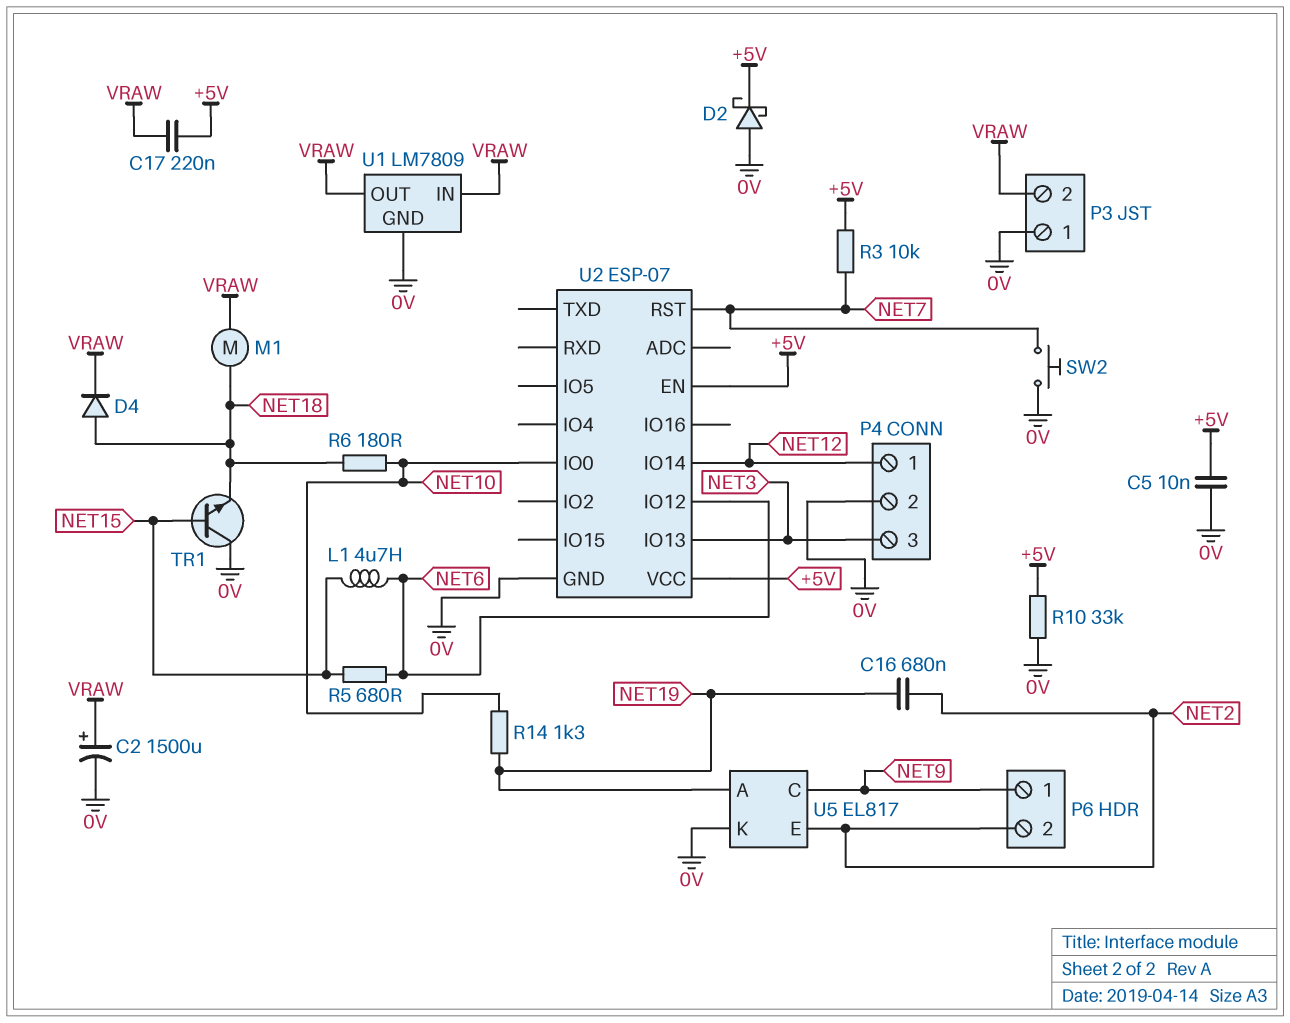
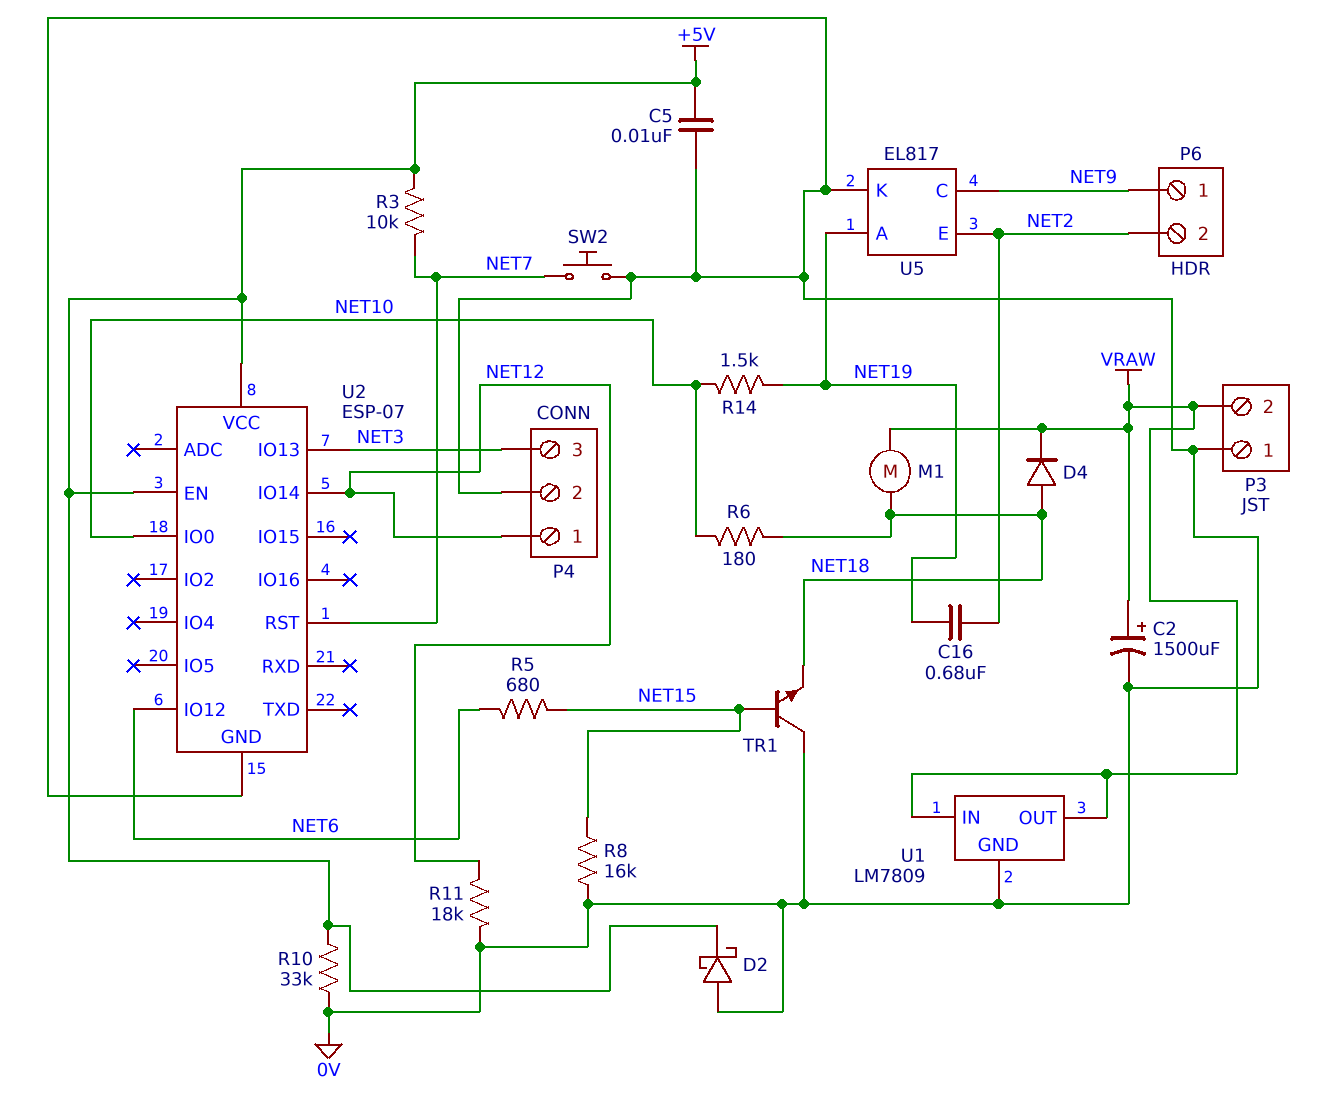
C17: 220nF (+5V, VRAW) -> none
L1: 4.7uH (NET6, NET15) -> none
R8: none -> 16k (0V, NET15)
R11: none -> 18k (0V, NET12)
R14: 1.3k (NET10, NET19) -> 1.5k (NET10, NET19)

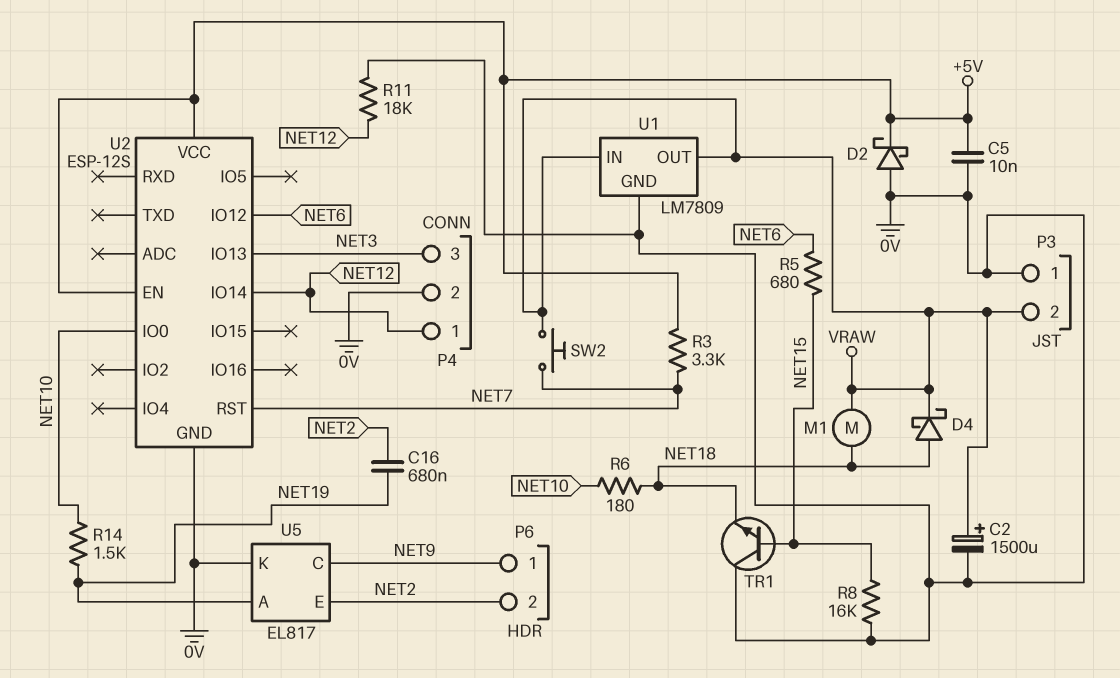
D4: diode (A NET18, K VRAW) -> schottky (A NET18, K VRAW)
R3: 10k (+5V, NET7) -> 3.3k (+5V, NET7)
R10: 33k (+5V, 0V) -> none
SW2: button (0V, NET7) -> button (NET7, VRAW)
U2: ESP-07 -> ESP-12S

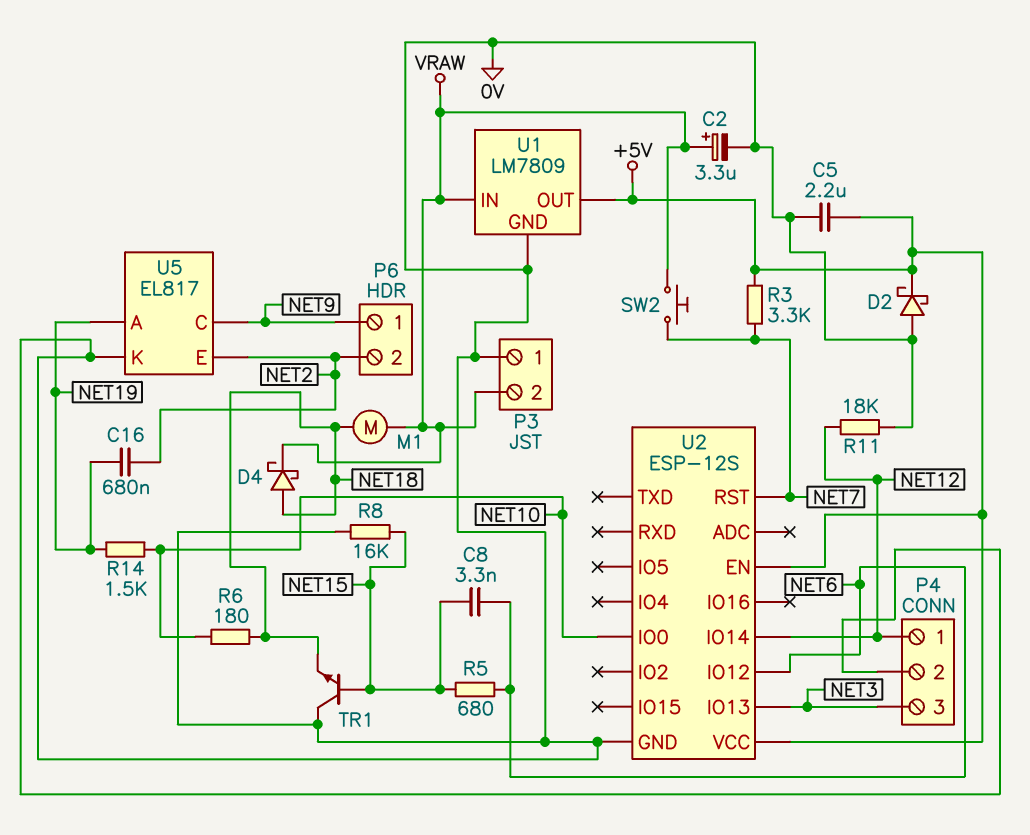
C2: 1500uF (plus VRAW, minus 0V) -> 3.3uF (plus VRAW, minus 0V)
C5: 10nF (+5V, 0V) -> 2.2uF (+5V, 0V)
C8: none -> 3.3nF (NET6, NET15)
U1 pin OUT: VRAW -> +5V

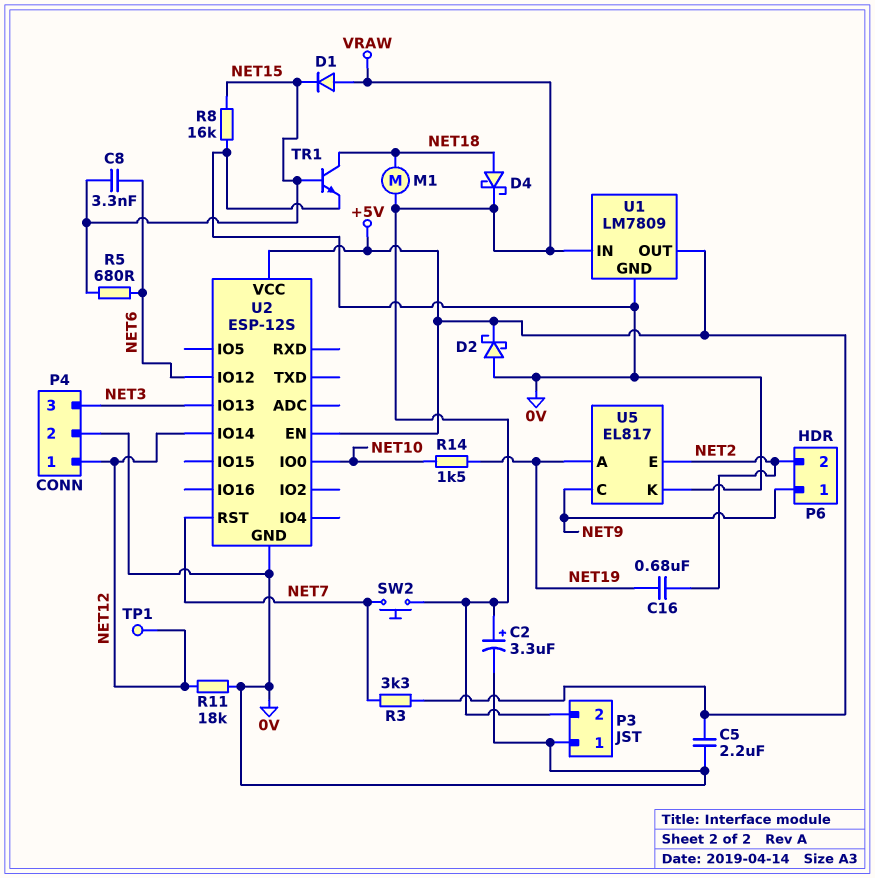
D1: none -> diode (A VRAW, K NET15)
R6: 180 (NET10, NET18) -> none
TP1: none -> test point (NET12)
TR1: NPN (B NET15, C 0V, E NET18) -> NPN (B NET15, C NET18, E 0V)

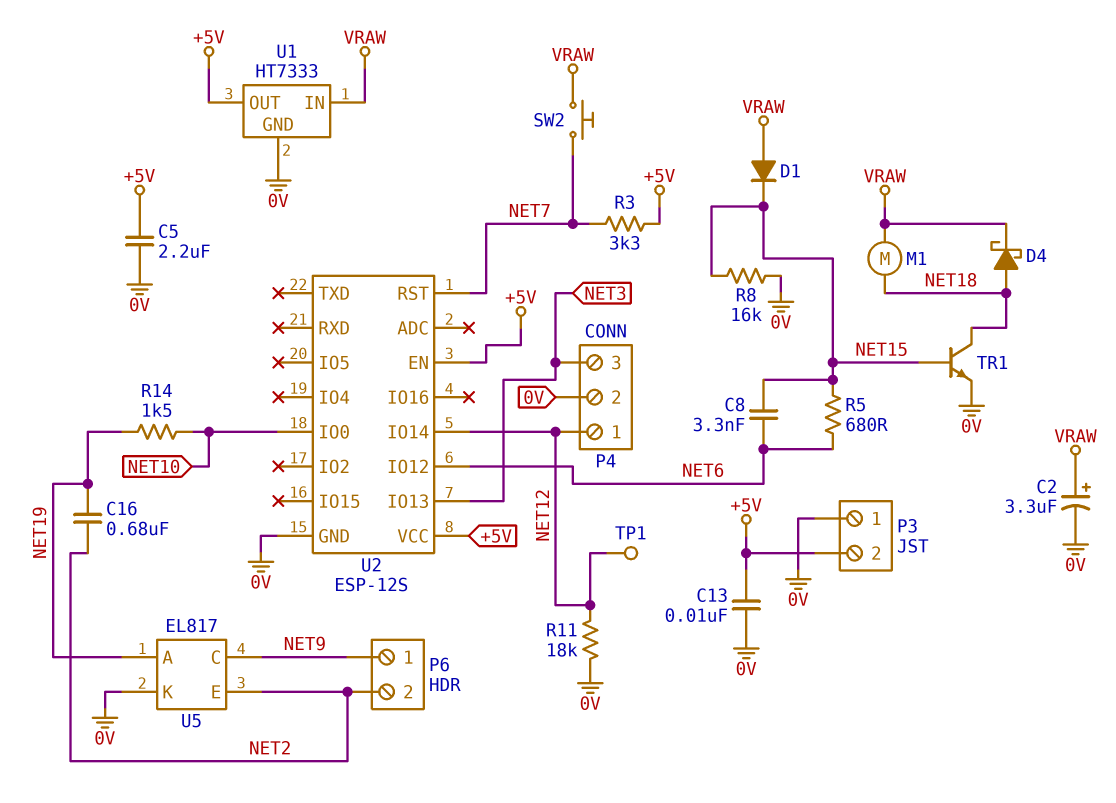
C13: none -> 10nF (+5V, 0V)
D2: schottky (A 0V, K +5V) -> none
P3 pin 2: VRAW -> +5V
U1: LM7809 -> HT7333

